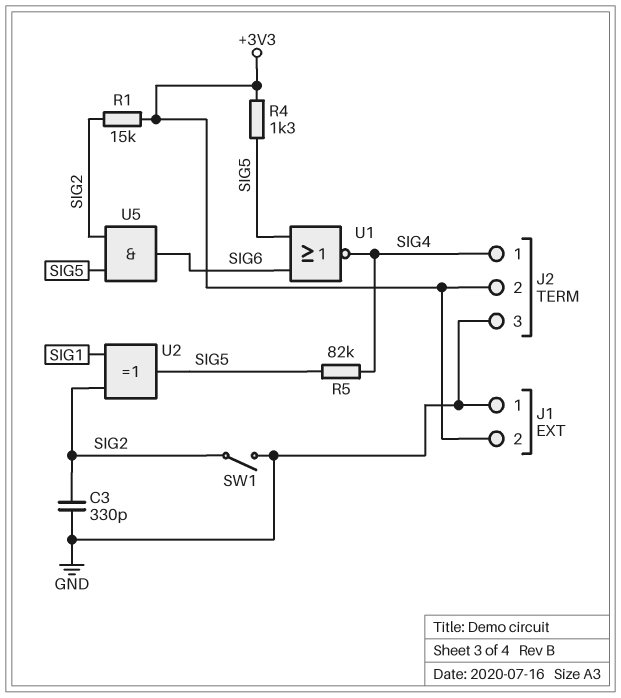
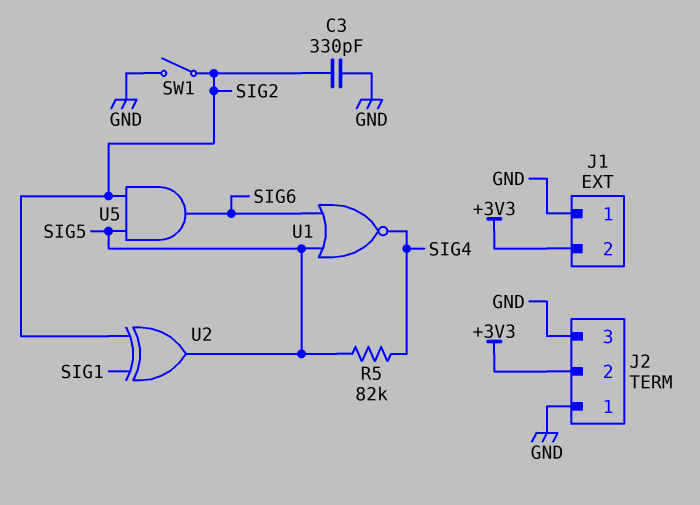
J2 pin 1: SIG4 -> GND
R1: 15k (+3V3, SIG2) -> none
R4: 1.3k (+3V3, SIG5) -> none

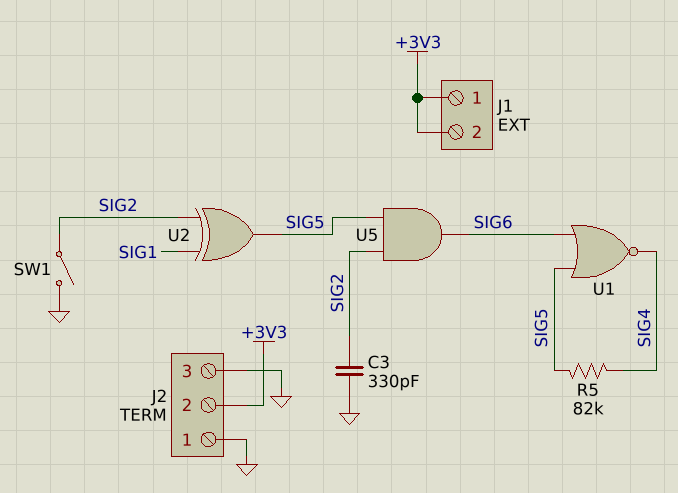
J1 pin 1: GND -> +3V3

